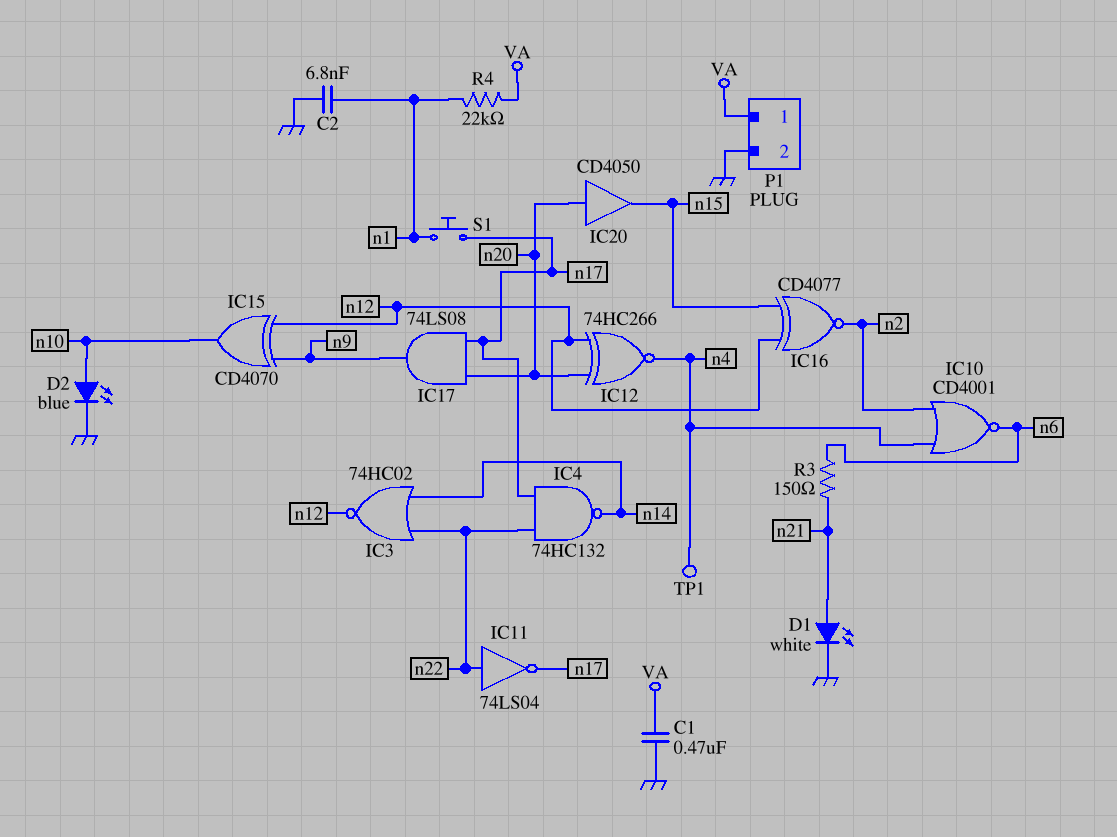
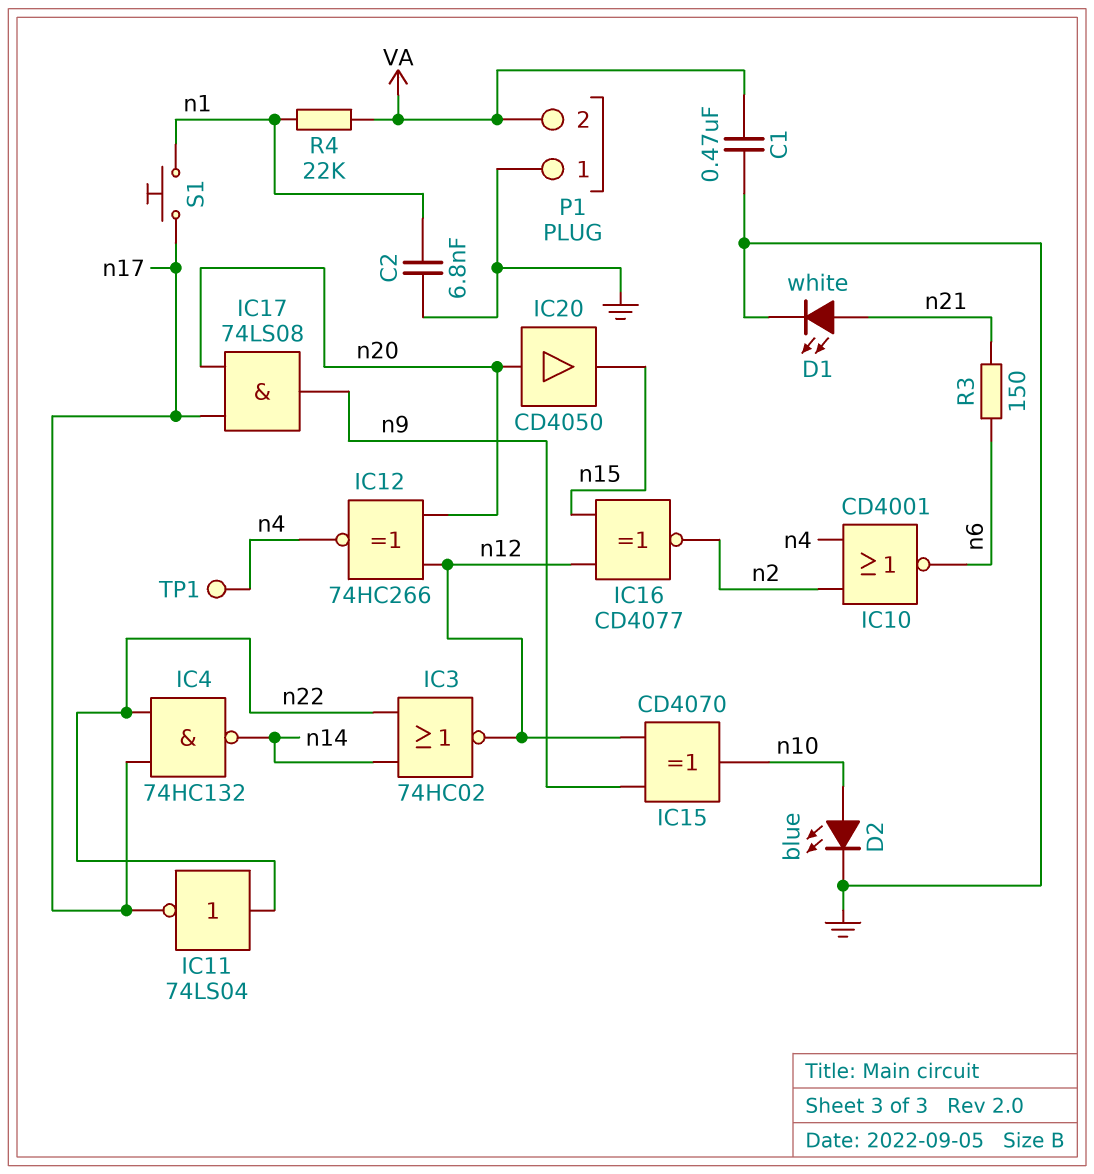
P1 pin 1: VA -> GND
P1 pin 2: GND -> VA

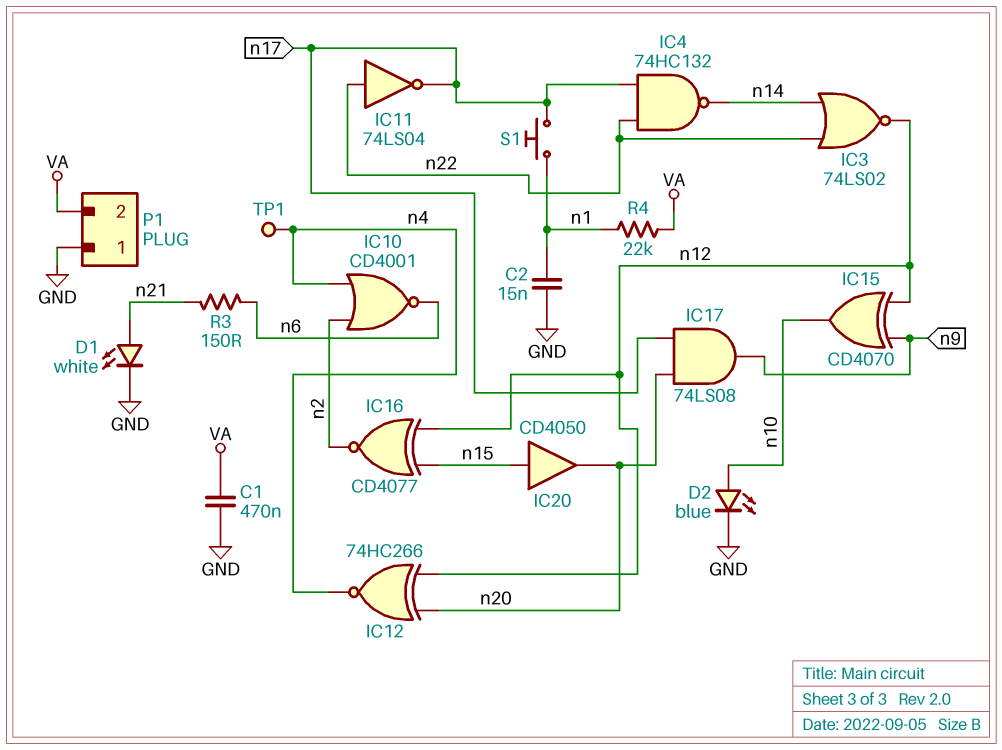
C2: 6.8nF (GND, n1) -> 15nF (GND, n1)
IC3: NOR 74HC02 (in n14, in n22, out n12) -> NOR 74LS02 (in n14, in n22, out n12)
IC20: buffer CD4050 (in n20, out n15) -> buffer CD4050 (in n15, out n20)

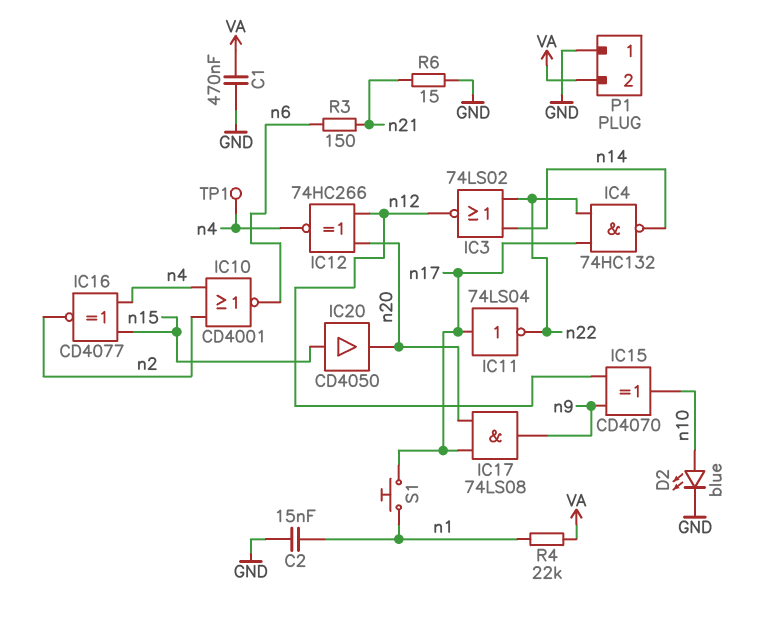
D1: LED white (A n21, K GND) -> none
IC11: NOT 74LS04 (in n22, out n17) -> NOT 74LS04 (in n17, out n22)
IC16: XNOR CD4077 (in n12, in n15, out n2) -> XNOR CD4077 (in n4, in n15, out n2)
R6: none -> 15 (GND, n21)

